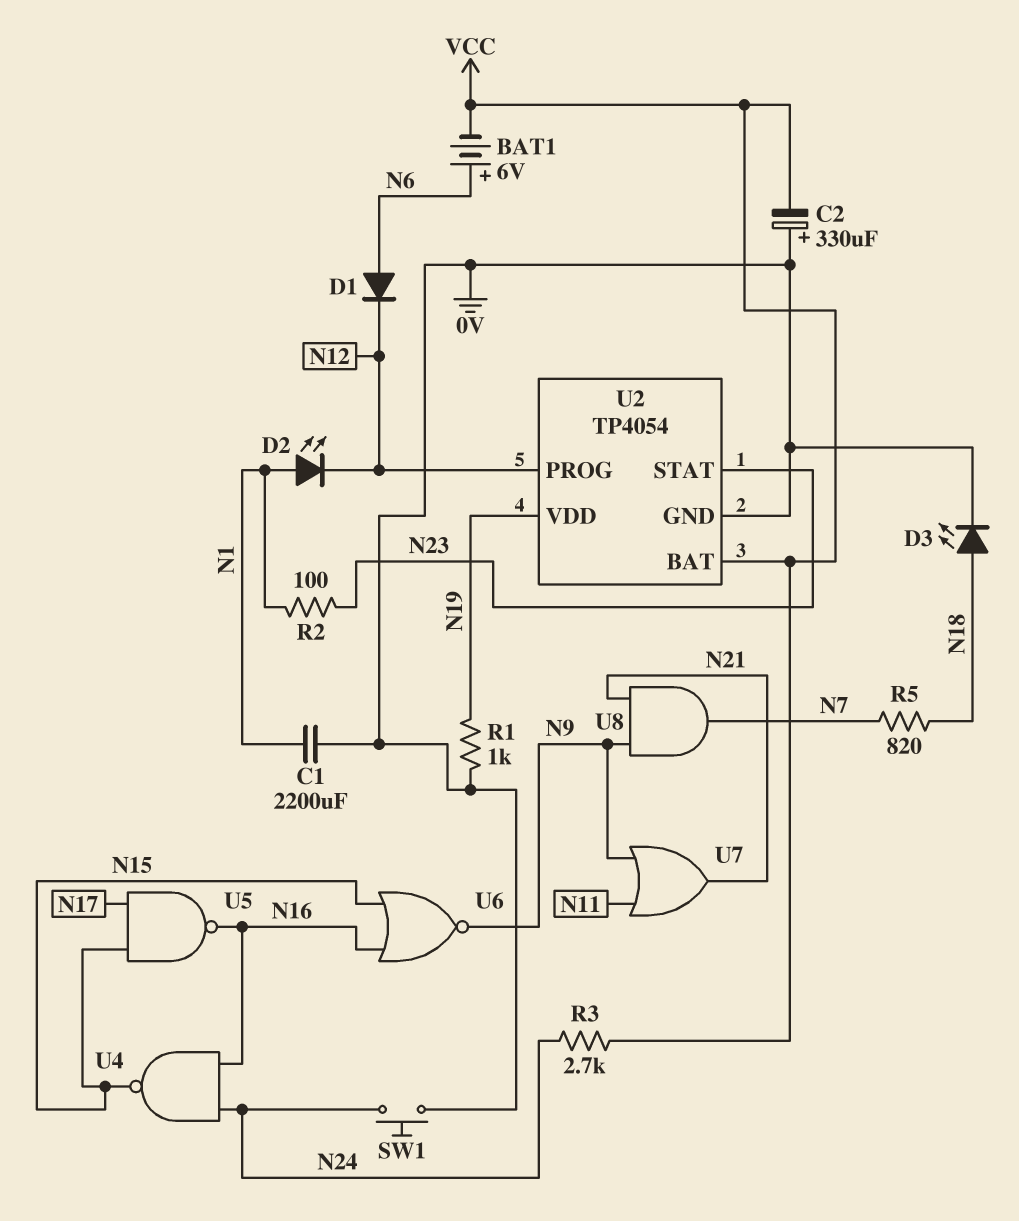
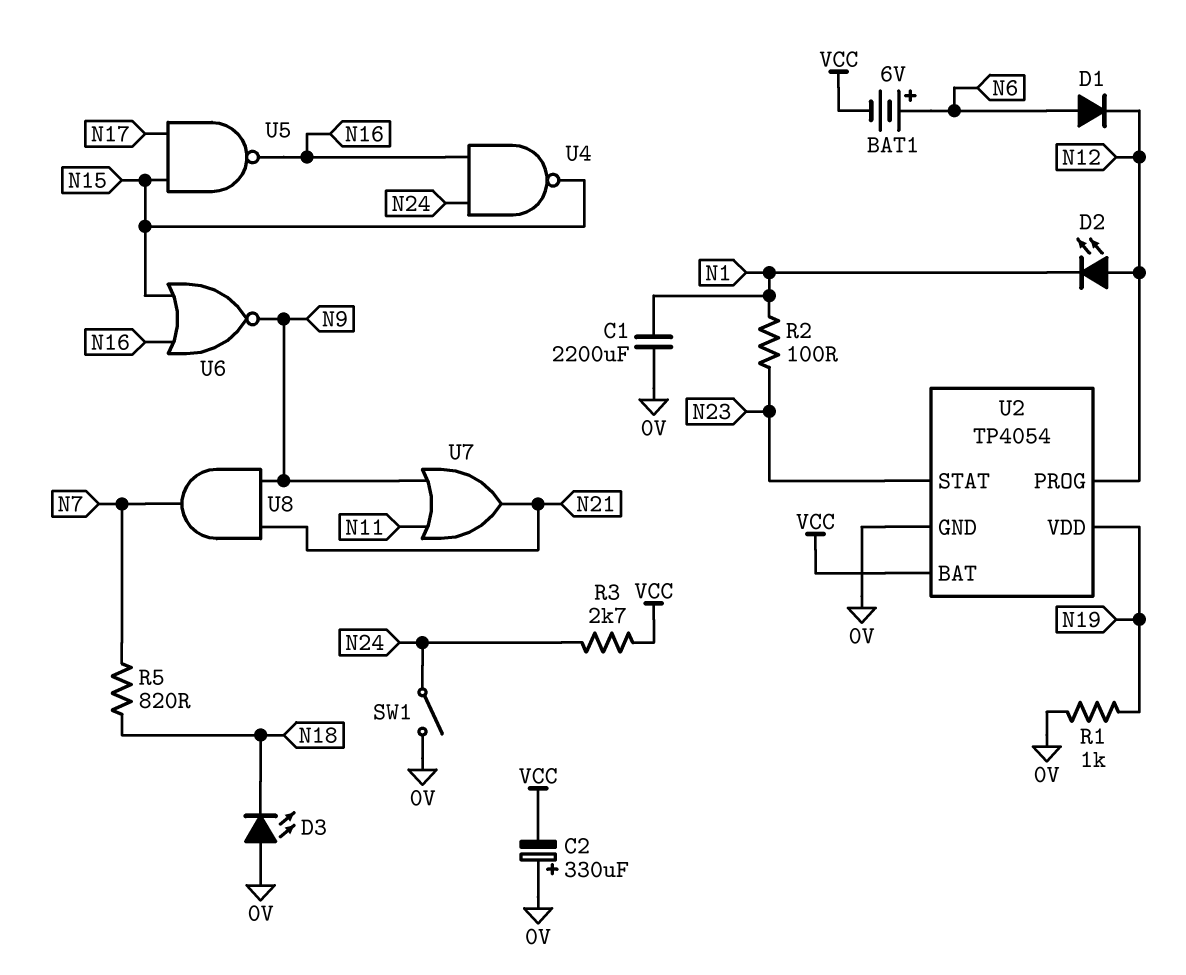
D2: LED (A N1, K N12) -> LED (A N12, K N1)
D3: LED (A N18, K 0V) -> LED (A 0V, K N18)
SW1: button (0V, N24) -> switch (0V, N24)

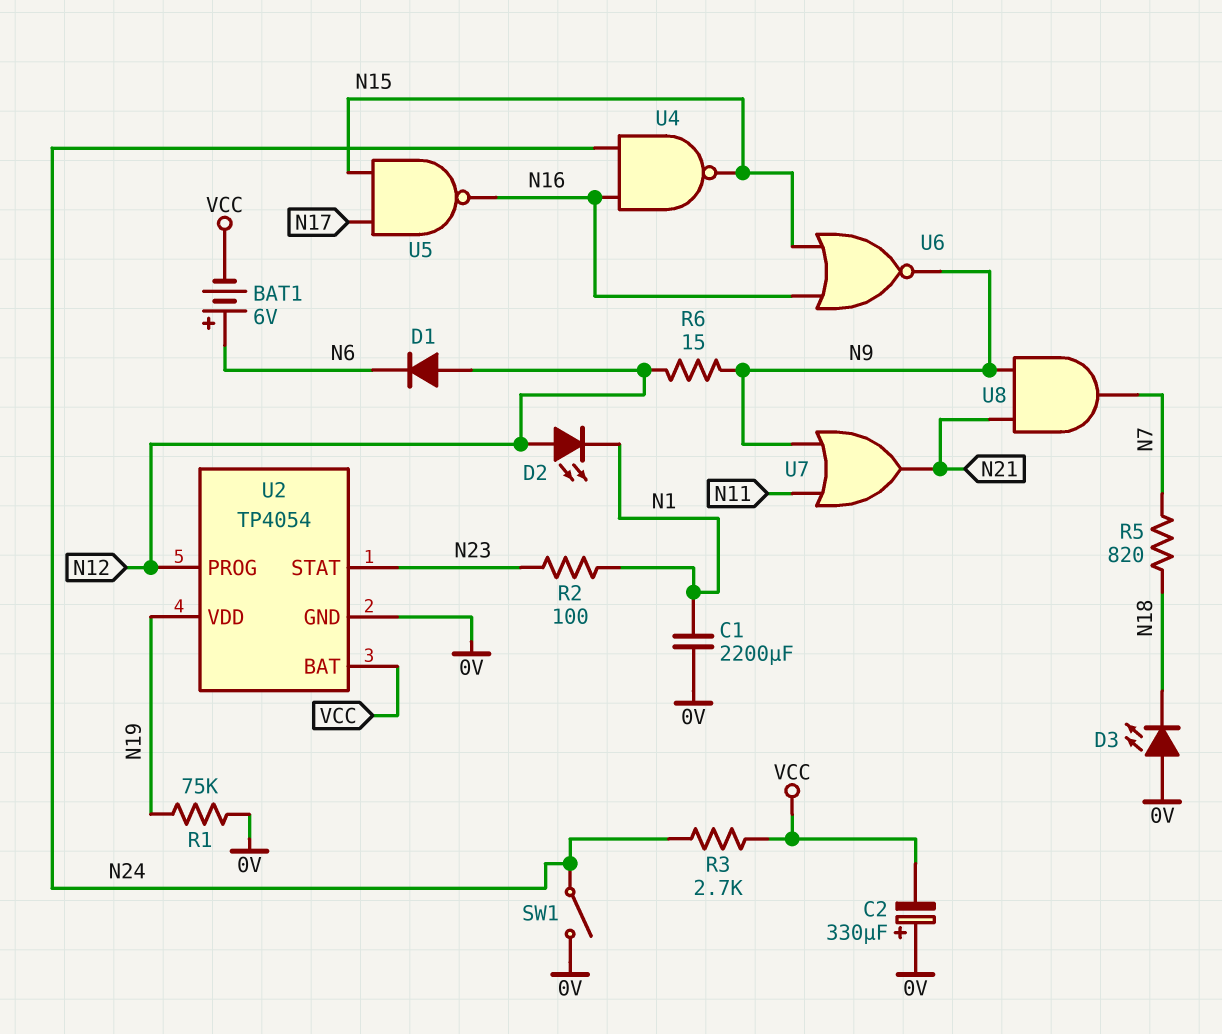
D1: diode (A N6, K N12) -> diode (A N12, K N6)
R1: 1k (0V, N19) -> 75k (0V, N19)
R6: none -> 15 (N9, N12)

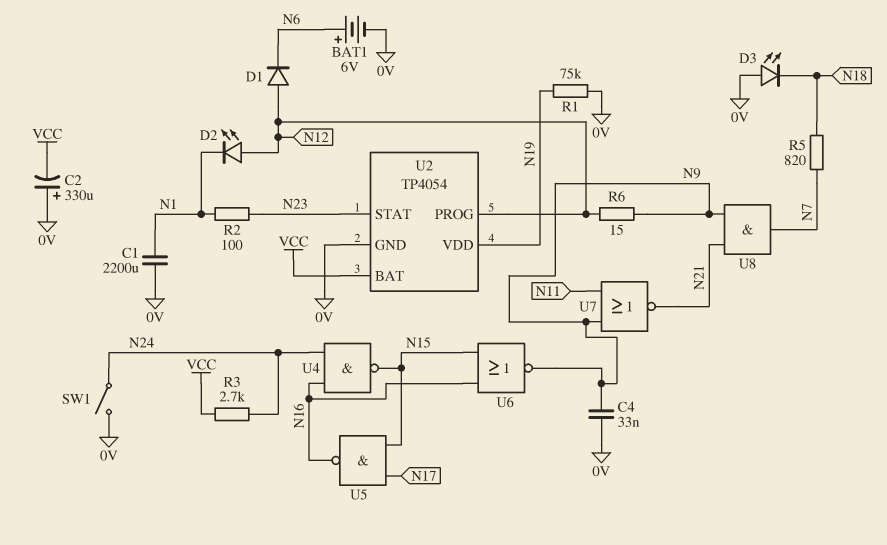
BAT1: 6V (plus N6, minus VCC) -> 6V (plus N6, minus 0V)
C4: none -> 33nF (0V, N9)
U7: OR (in N9, in N11, out N21) -> NOR (in N9, in N11, out N21)

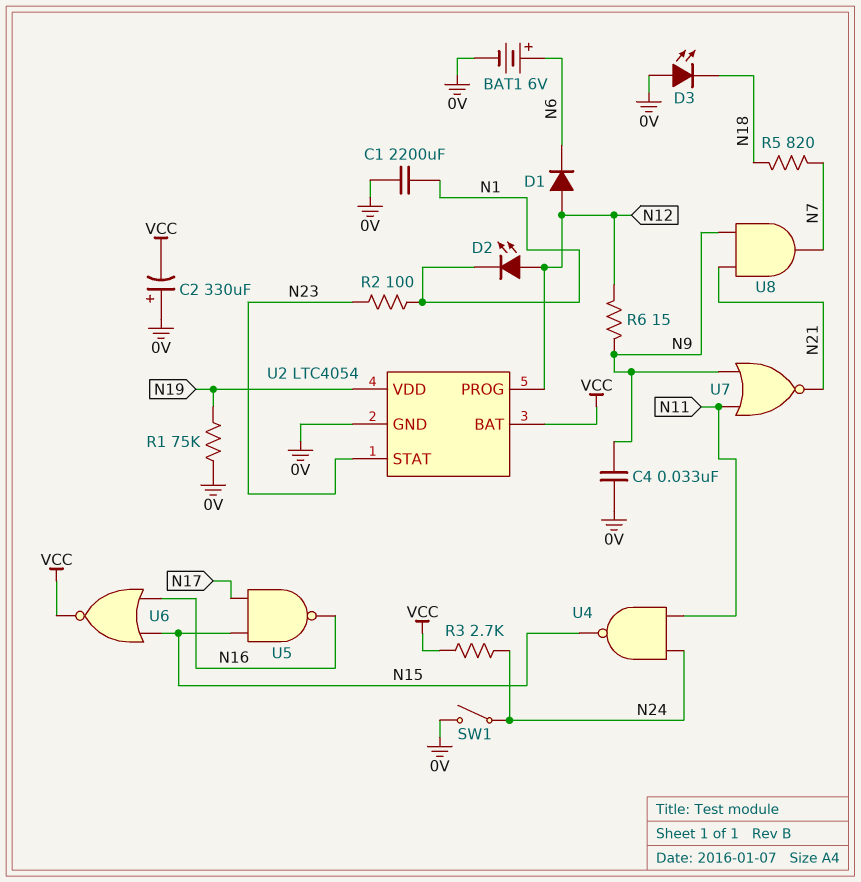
U2: TP4054 -> LTC4054
U4: NAND (in N16, in N24, out N15) -> NAND (in N11, in N24, out N15)
U6: NOR (in N15, in N16, out N9) -> NOR (in N15, in N16, out VCC)

